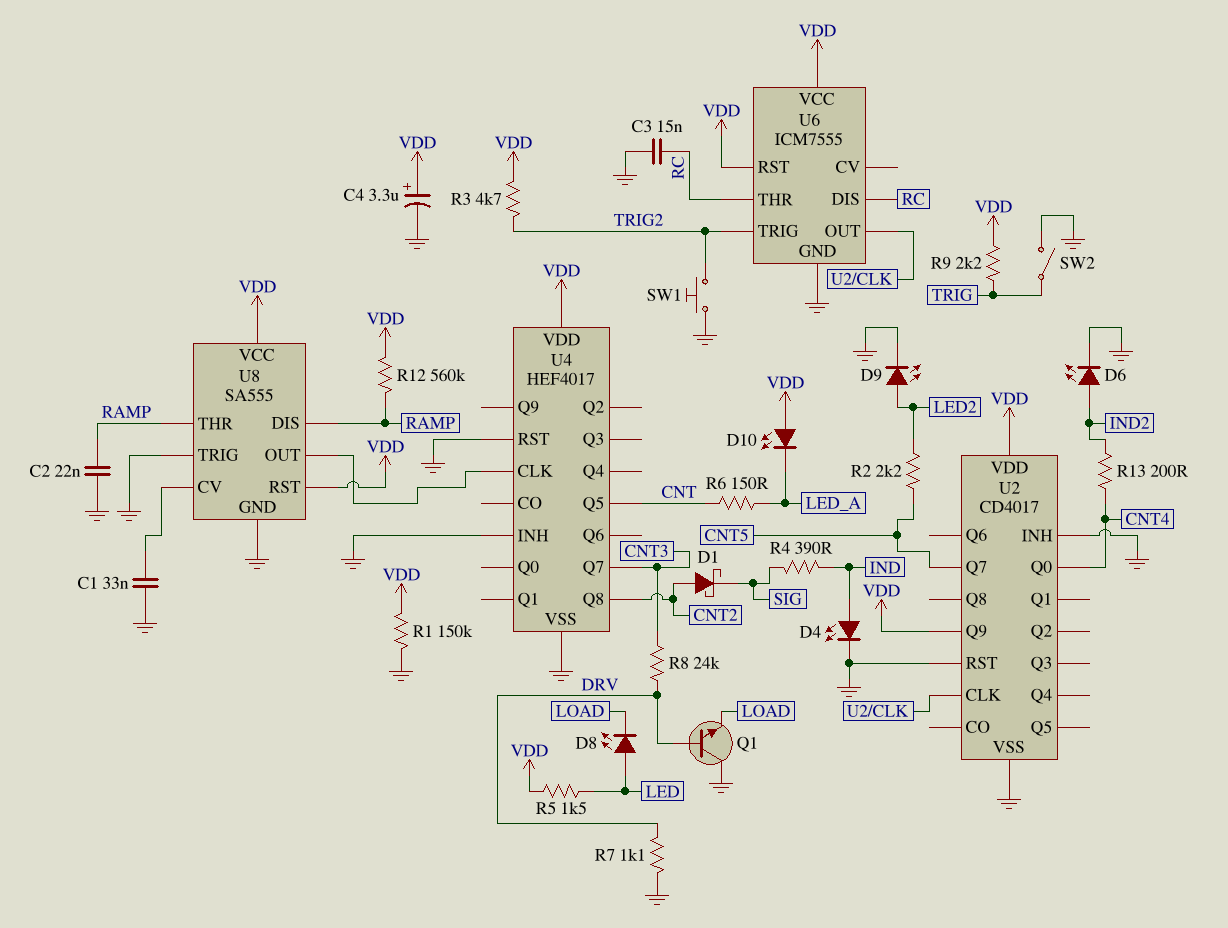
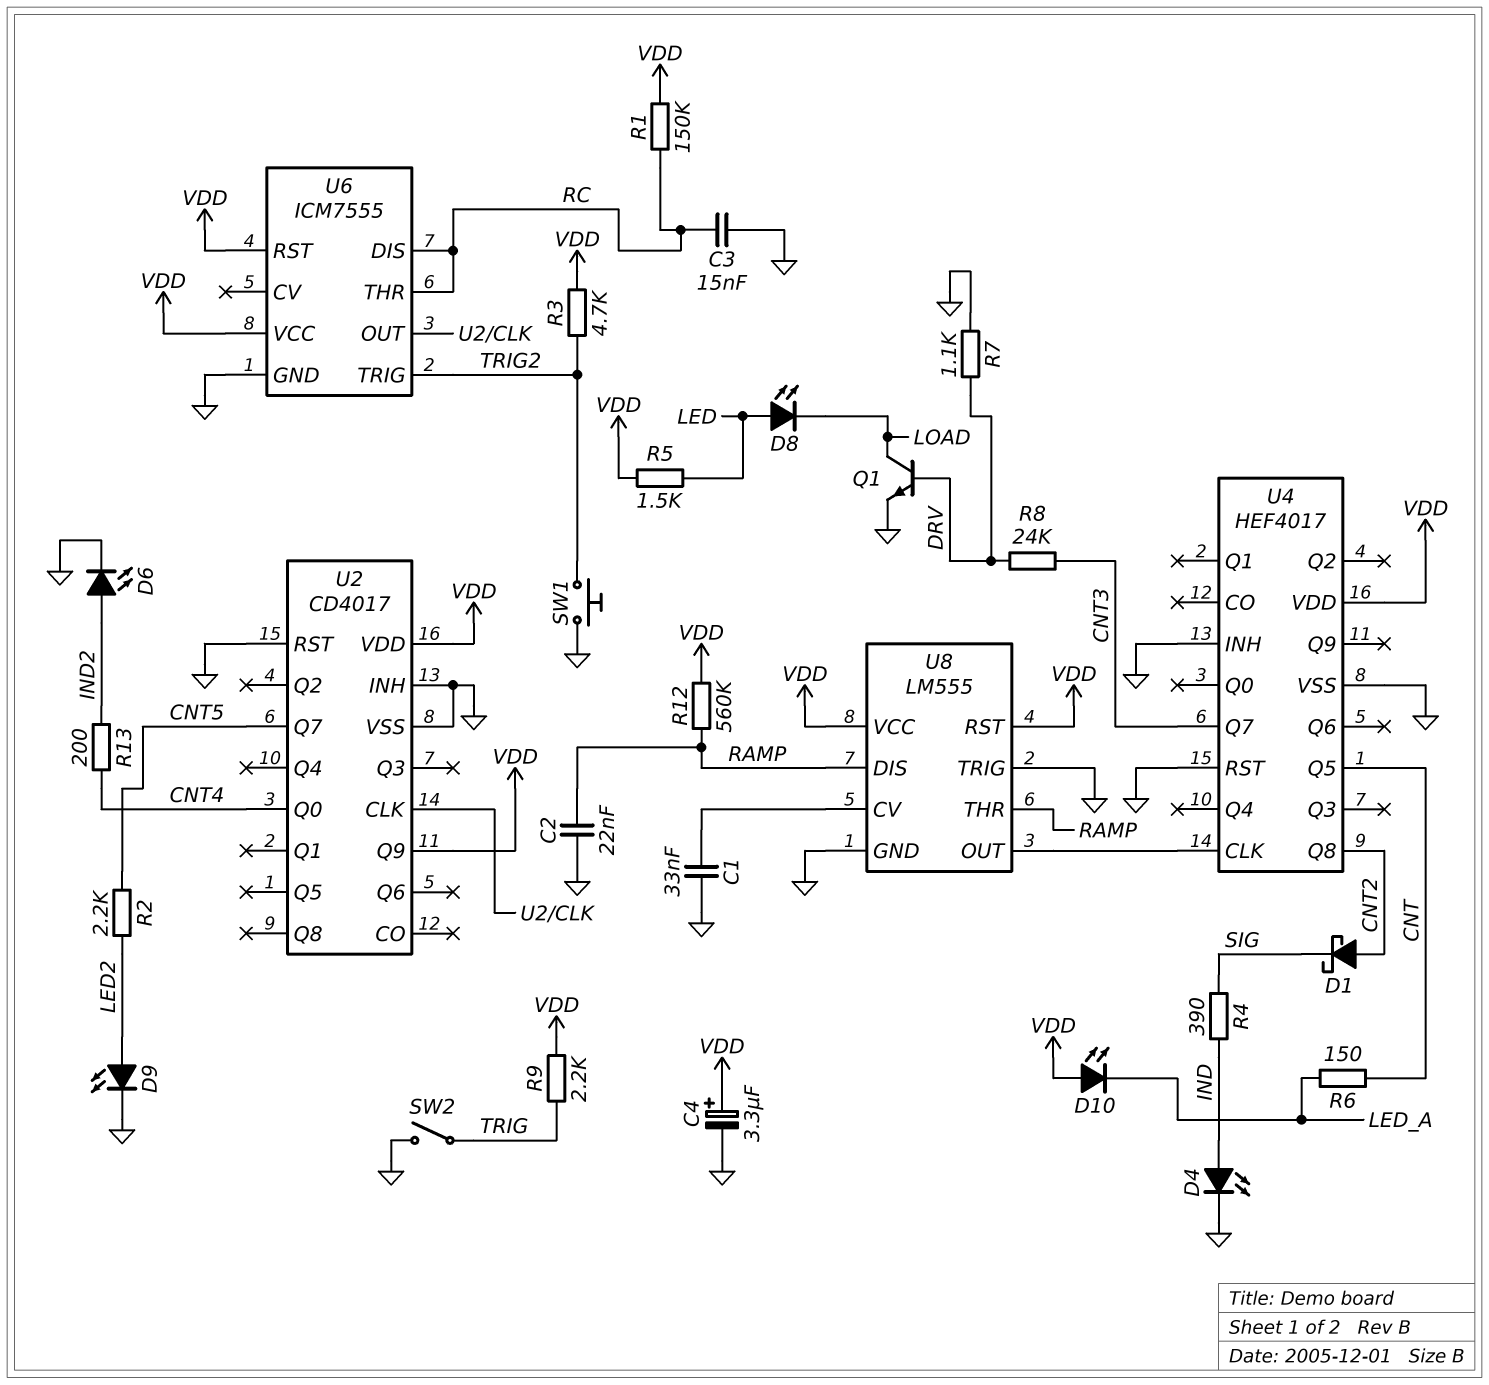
Q1: NPN (B DRV, C GND, E LOAD) -> NPN (B DRV, C LOAD, E GND)
R1: 150k (GND, VDD) -> 150k (RC, VDD)
U8: SA555 -> LM555

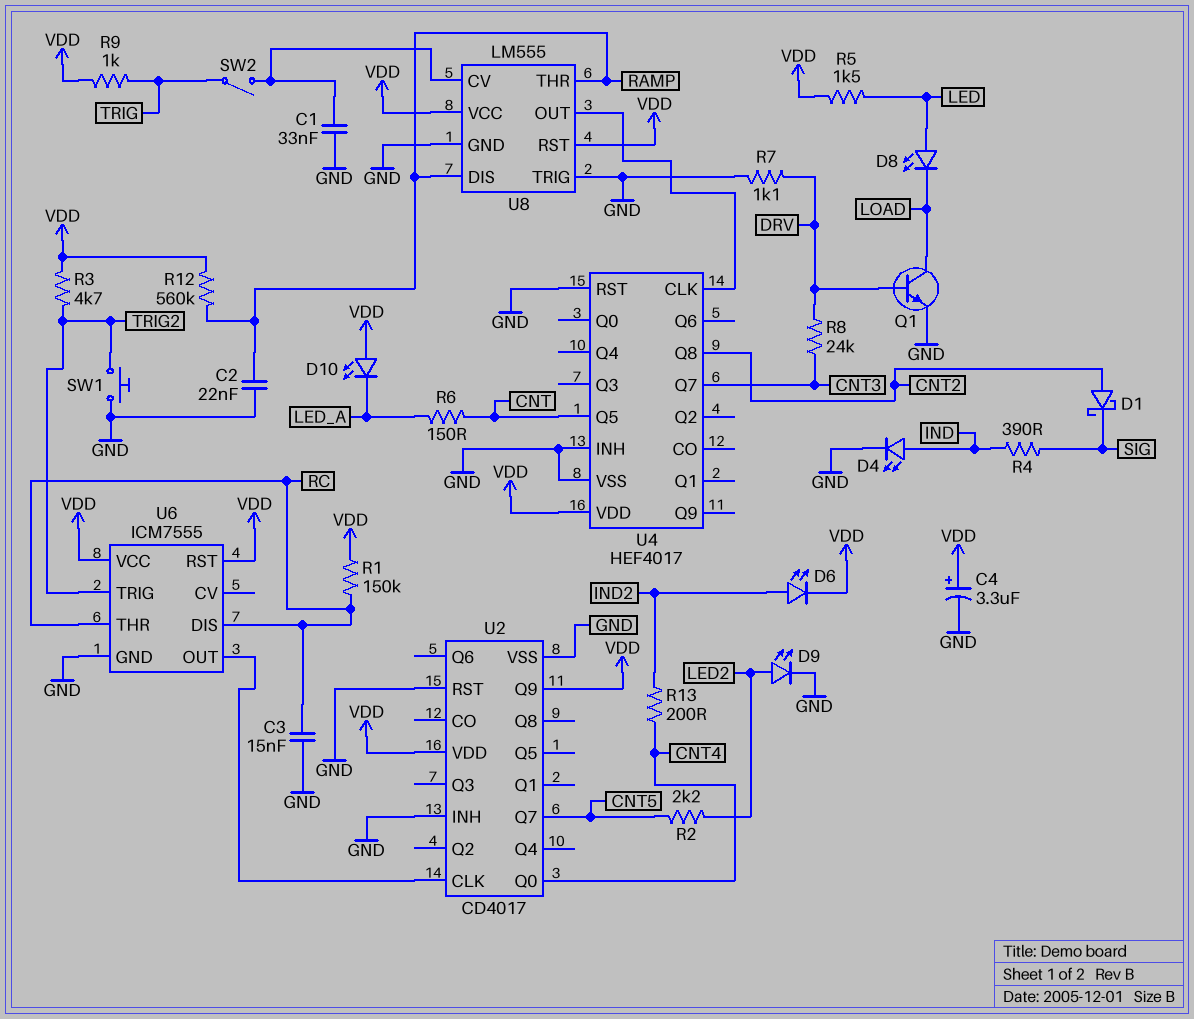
D6: LED (A IND2, K GND) -> LED (A IND2, K VDD)
R9: 2.2k (TRIG, VDD) -> 1k (TRIG, VDD)
SW2: switch (GND, TRIG) -> switch (TRIG, U8/CV)

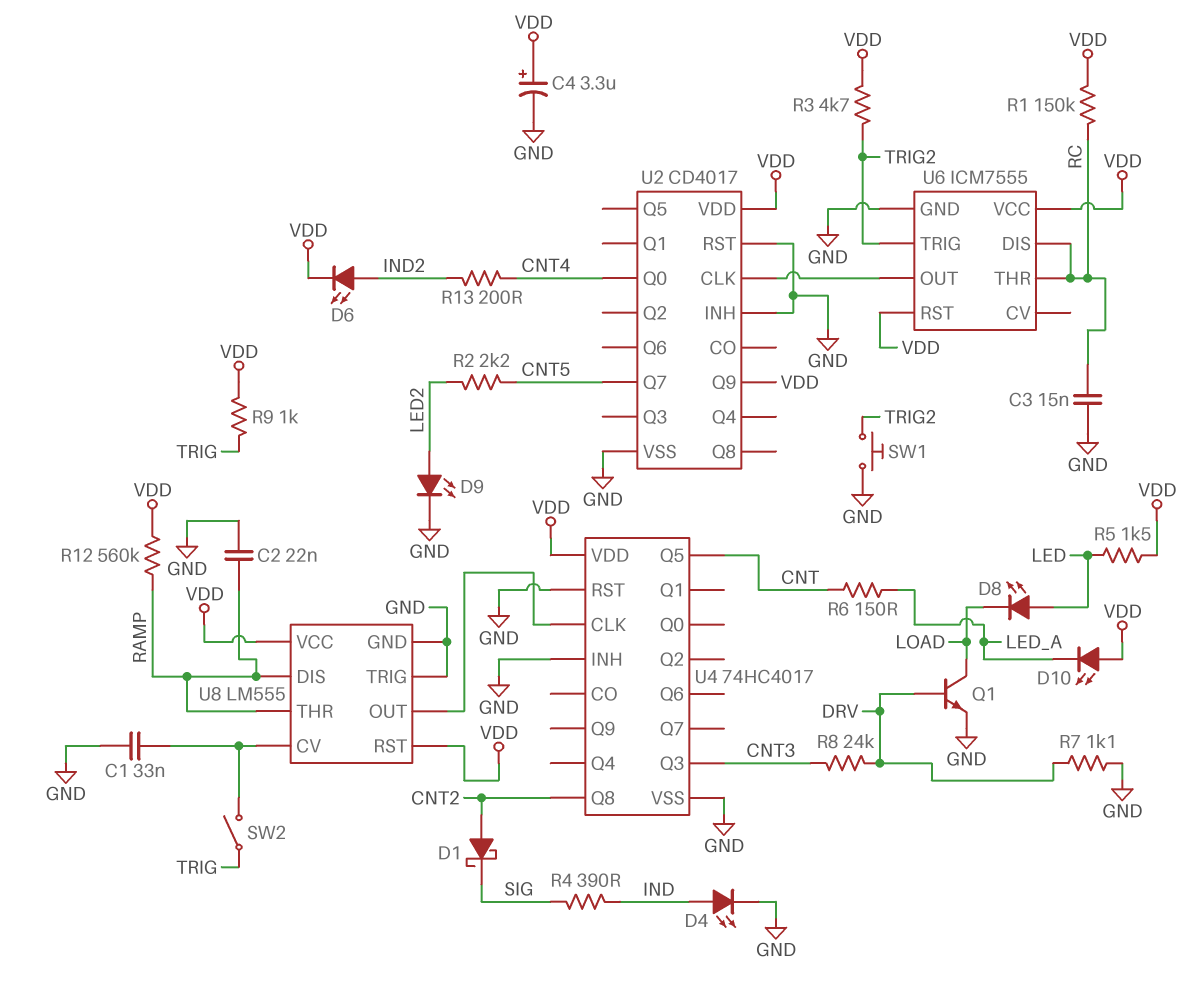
U4: HEF4017 -> 74HC4017
U4 pin Q3: none -> CNT3
U4 pin Q7: CNT3 -> none

